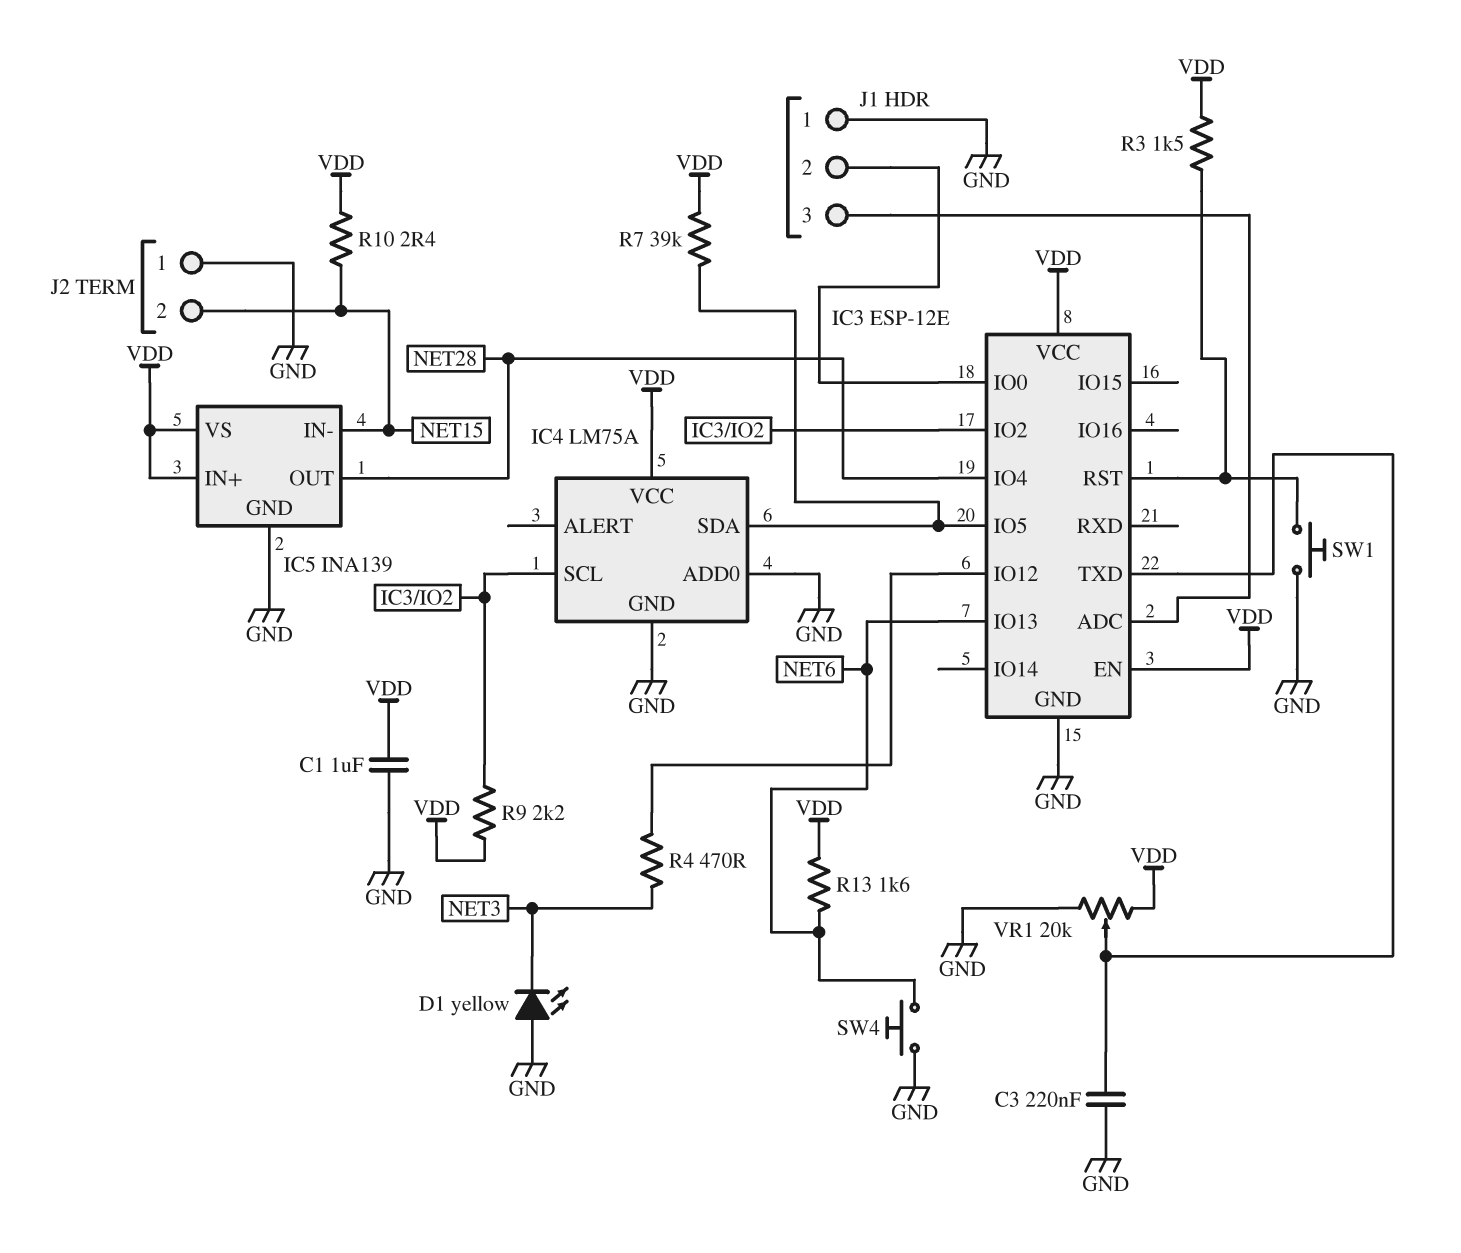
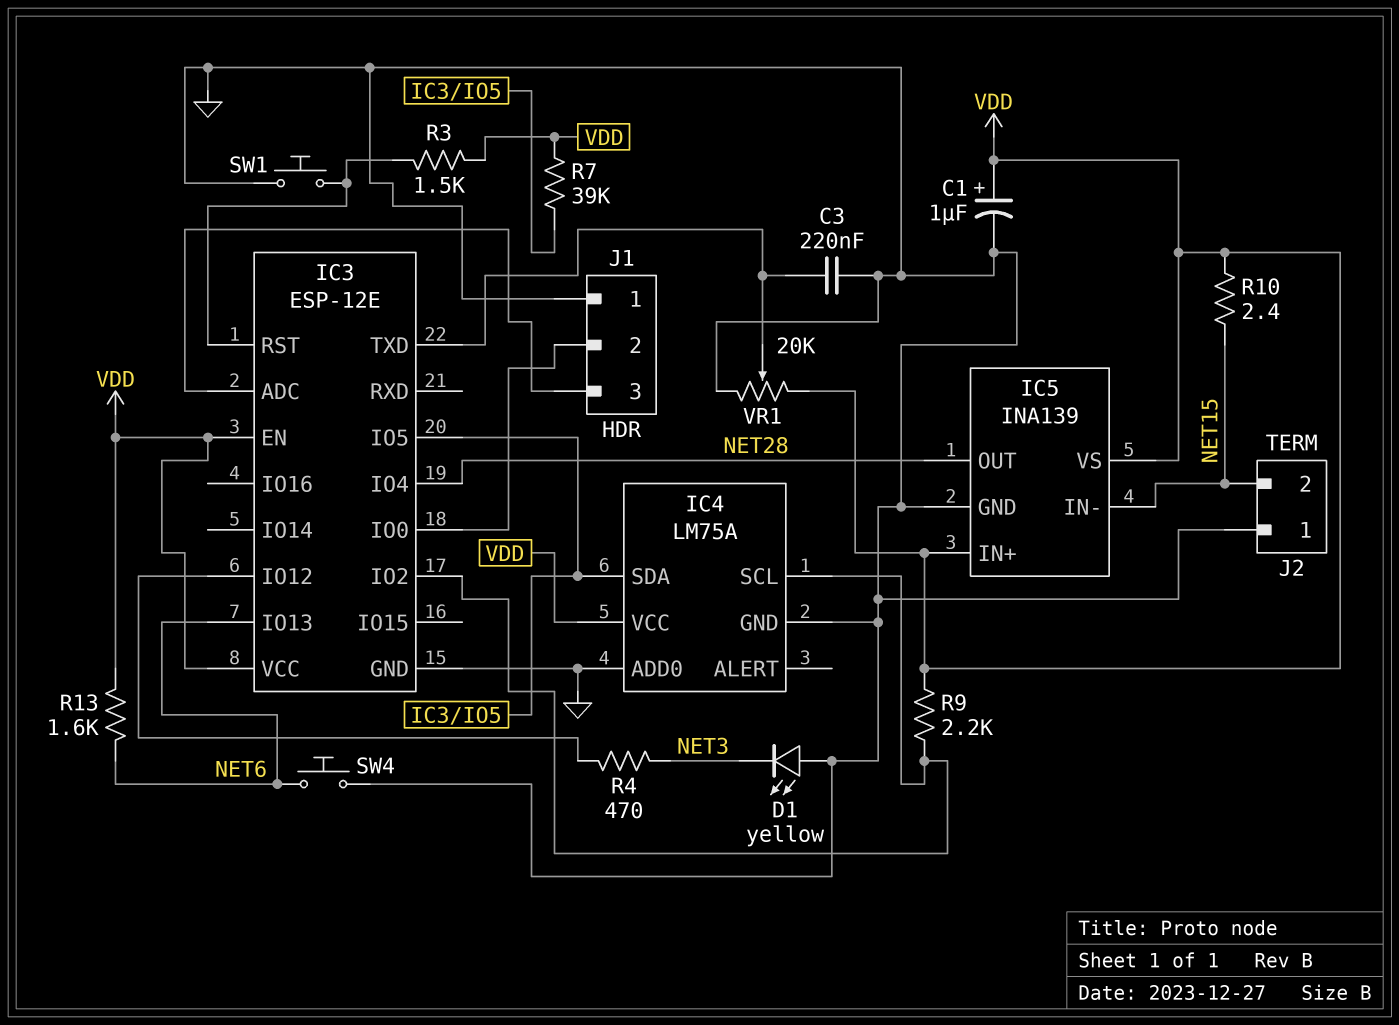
C1: 1uF (GND, VDD) -> 1uF (plus VDD, minus GND)

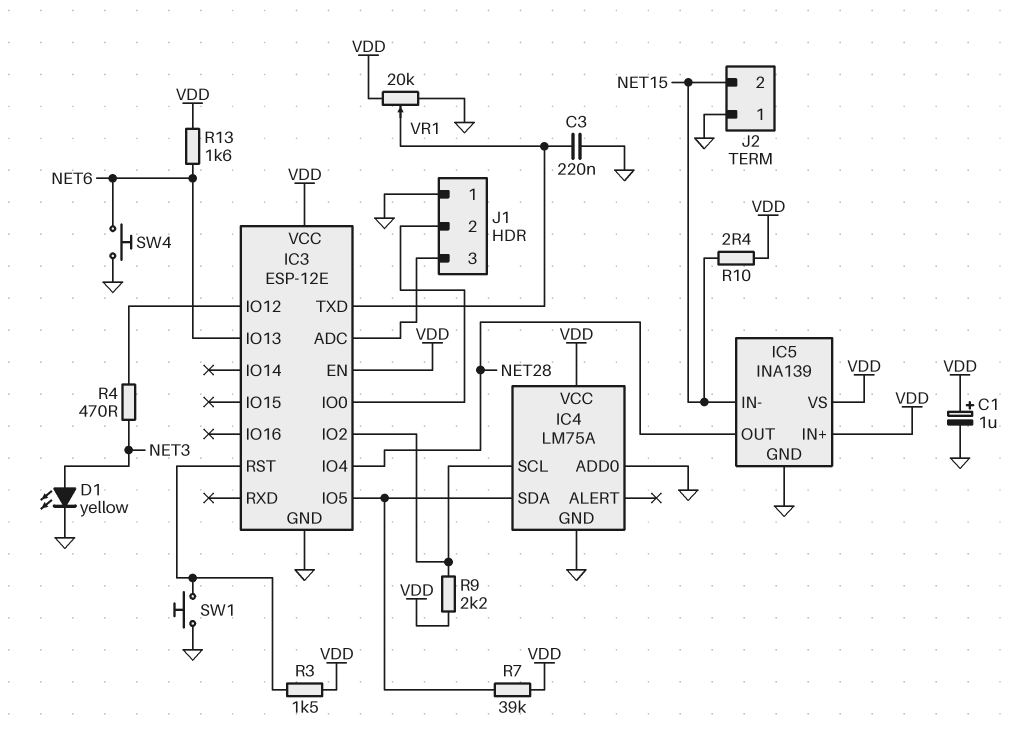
D1: LED yellow (A GND, K NET3) -> LED yellow (A NET3, K GND)

